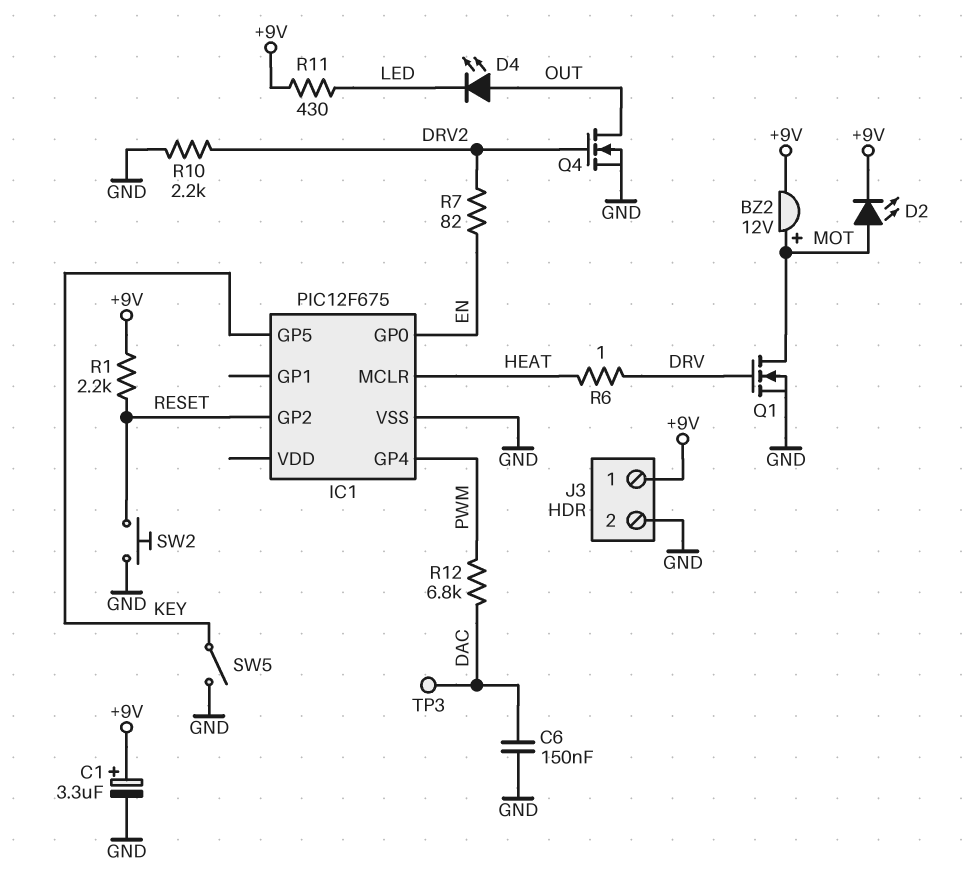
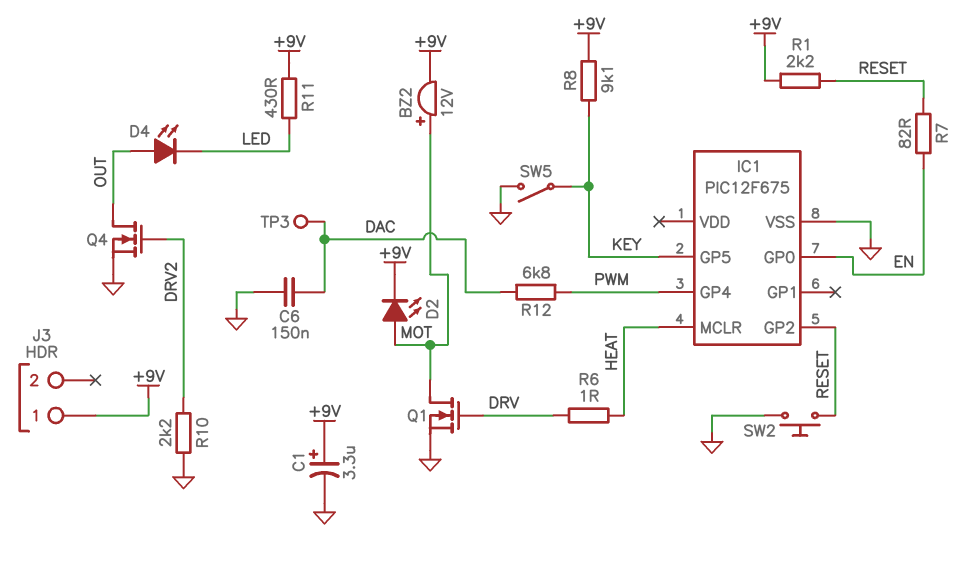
J3 pin 2: GND -> none
R7: 82 (DRV2, EN) -> 82 (EN, RESET)
R8: none -> 9.1k (+9V, KEY)

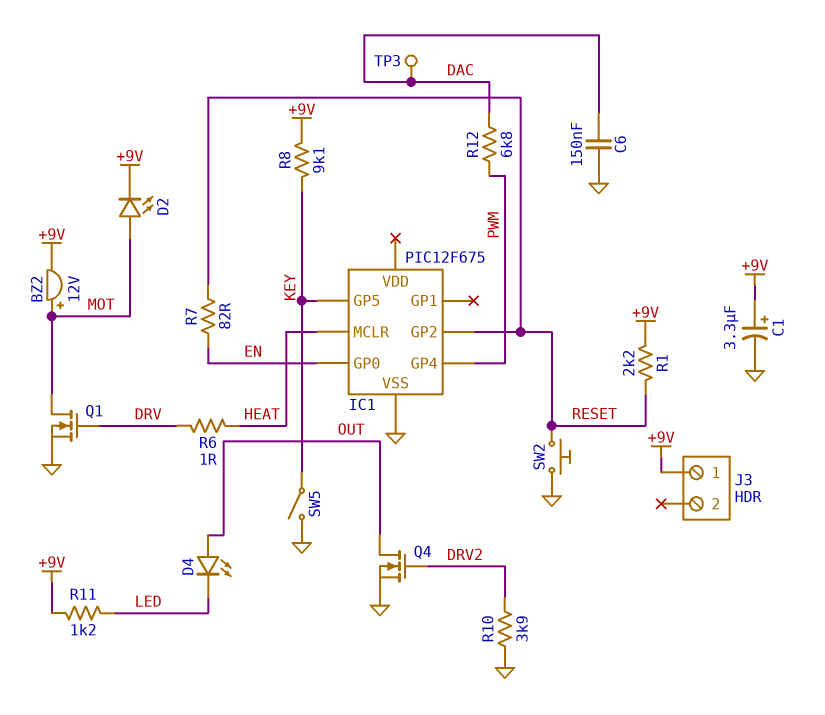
R10: 2.2k (DRV2, GND) -> 3.9k (DRV2, GND)
R11: 430 (+9V, LED) -> 1.2k (+9V, LED)

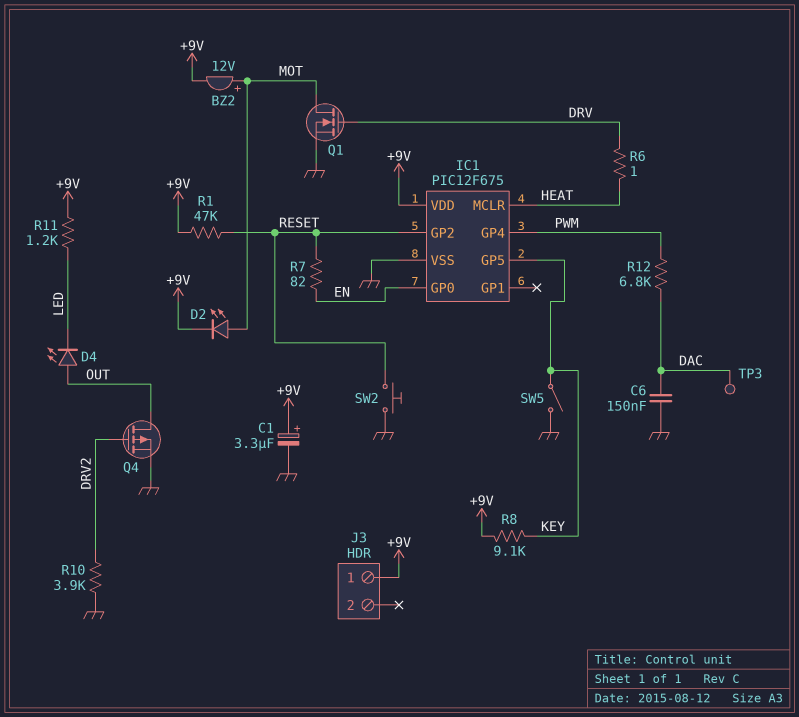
IC1 pin VDD: none -> +9V
Q4: NMOS (G DRV2, D OUT, S GND) -> PMOS (G DRV2, D OUT, S GND)
R1: 2.2k (+9V, RESET) -> 47k (+9V, RESET)

